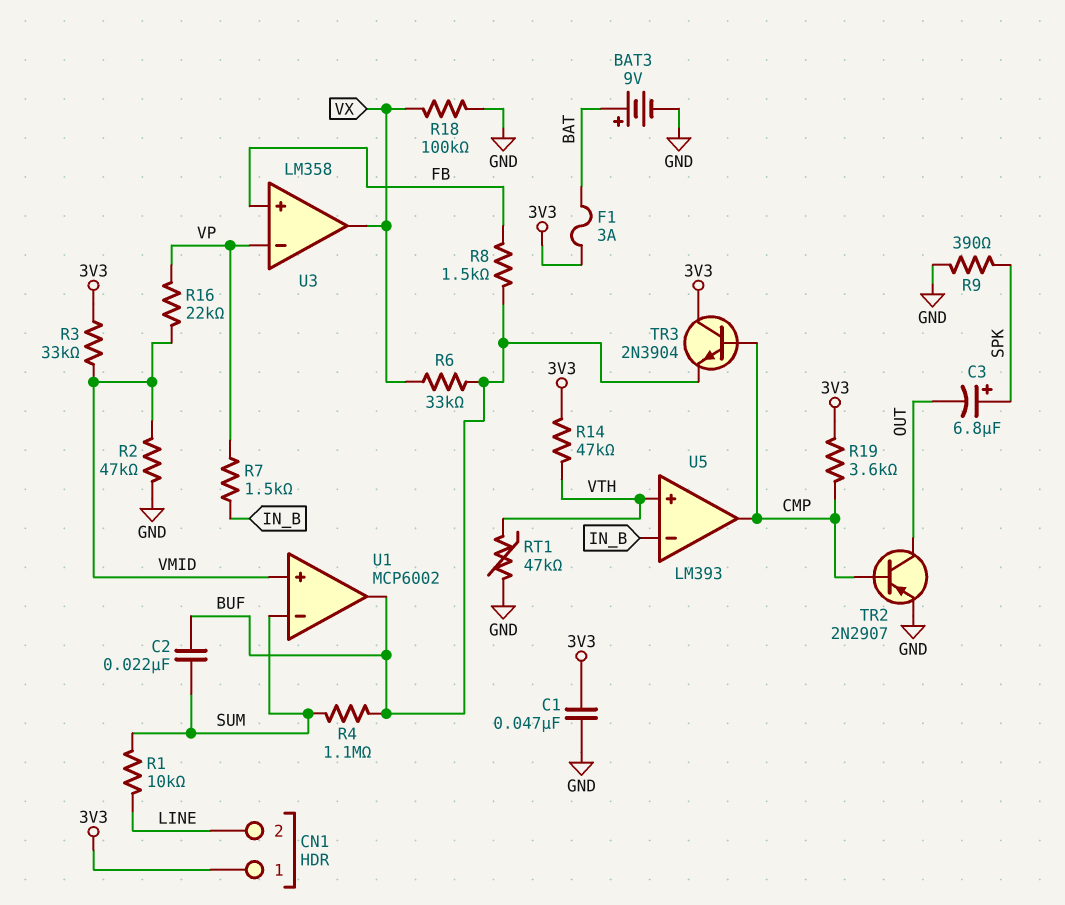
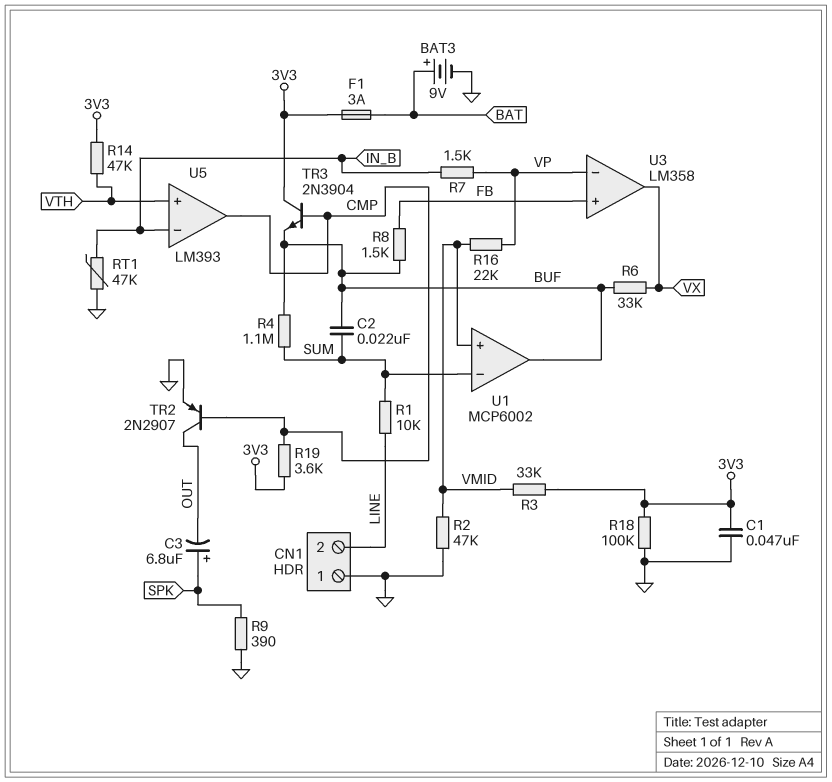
CN1 pin 1: 3V3 -> GND
R18: 100k (GND, VX) -> 100k (3V3, GND)
RT1: 47k (GND, VTH) -> 47k (GND, IN_B)

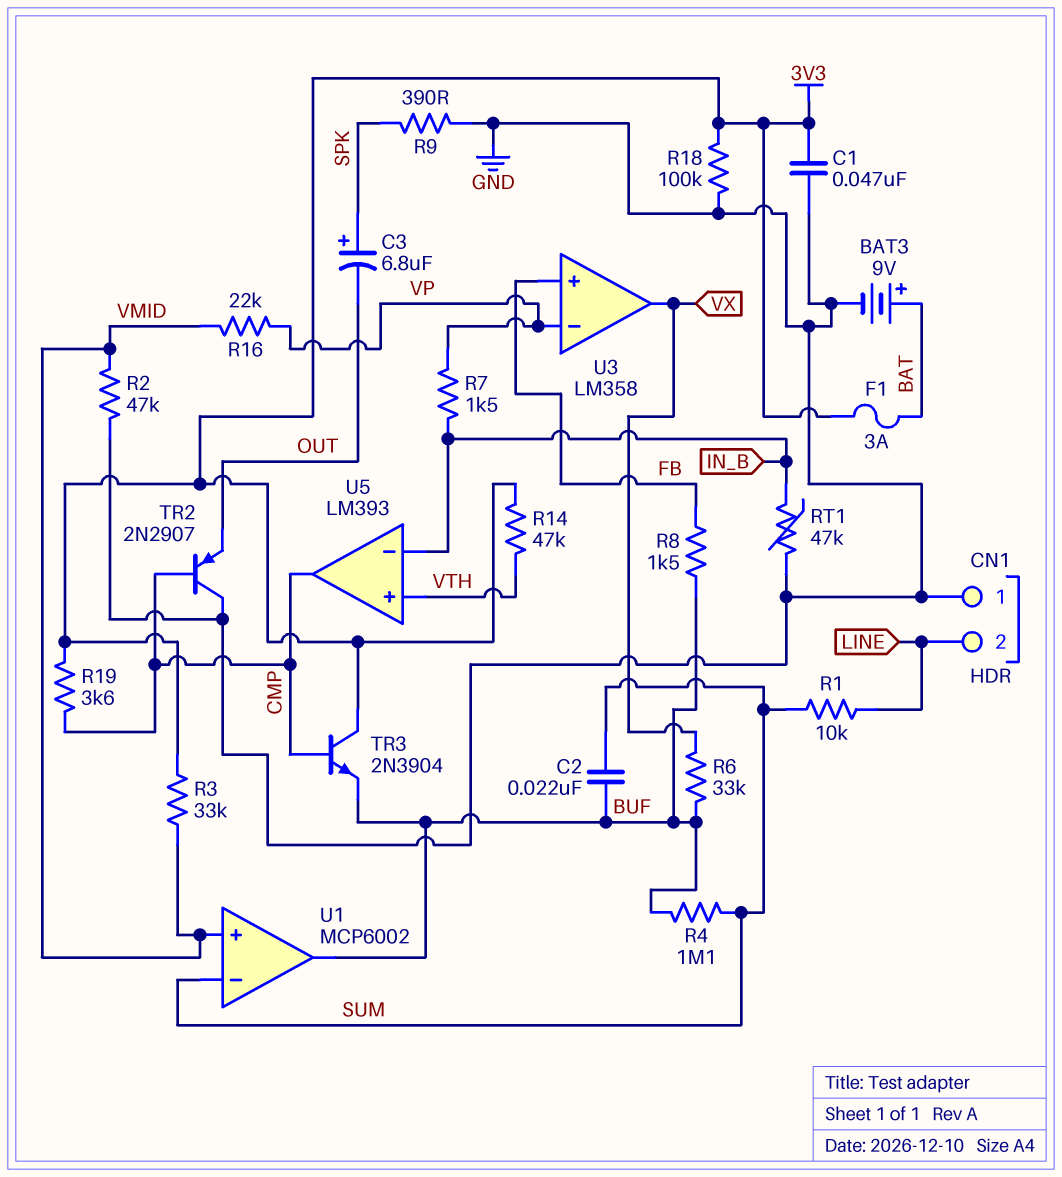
TR2: PNP 2N2907 (B CMP, C OUT, E GND) -> PNP 2N2907 (B CMP, C GND, E OUT)

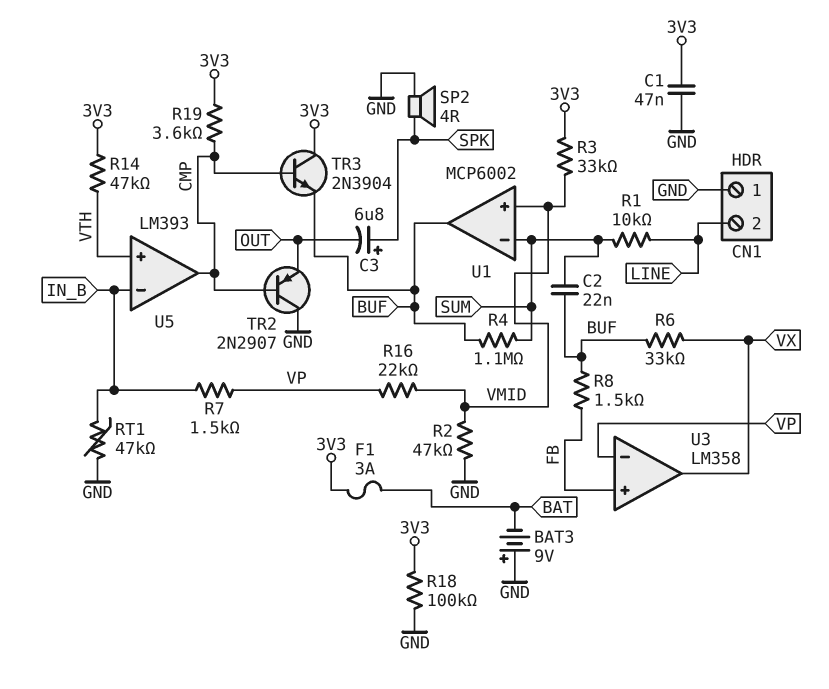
BAT3: 9V (plus BAT, minus GND) -> 9V (plus GND, minus BAT)
R9: 390 (GND, SPK) -> none
SP2: none -> speaker 4R (GND, SPK)

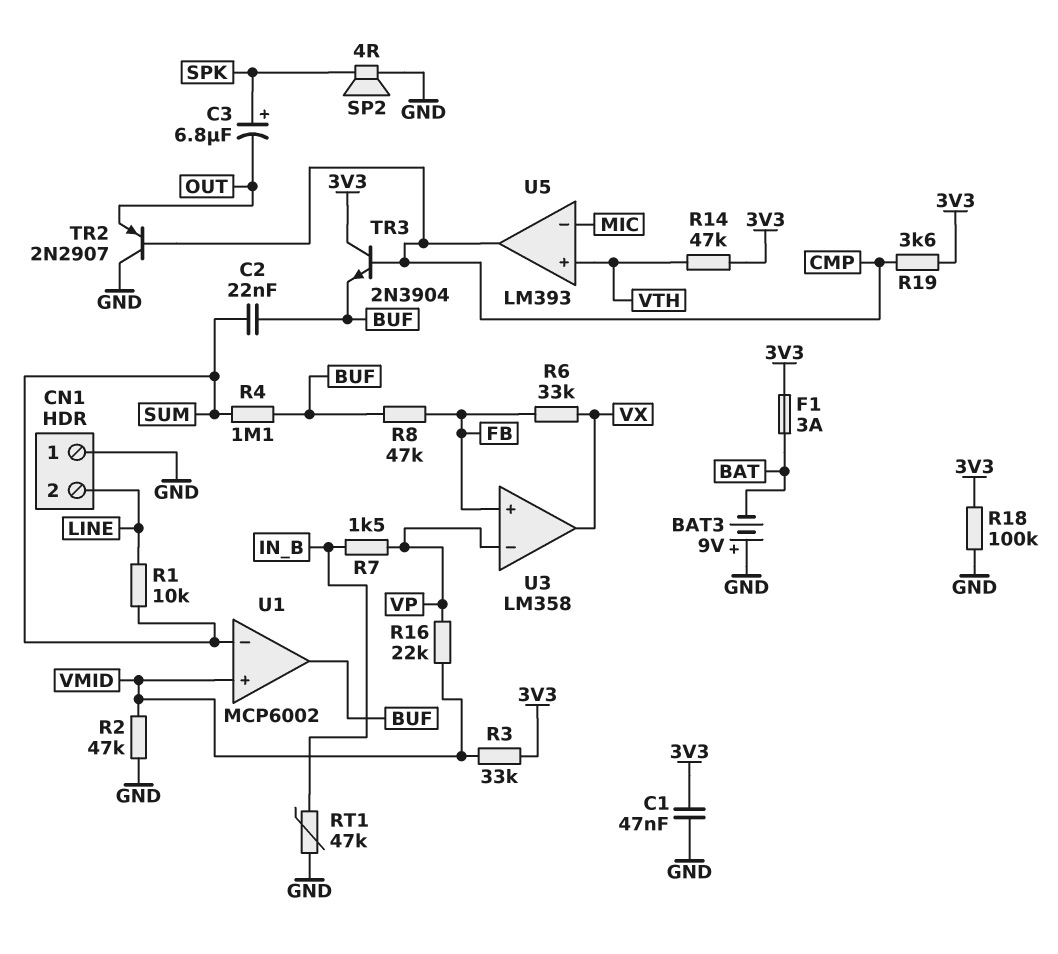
R6: 33k (BUF, VX) -> 33k (FB, VX)
R8: 1.5k (BUF, FB) -> 47k (BUF, FB)
U5 pin in-: IN_B -> MIC

